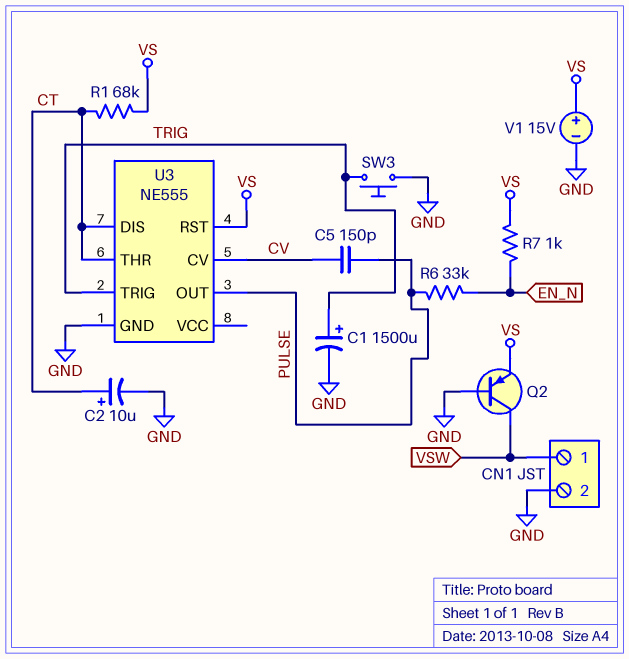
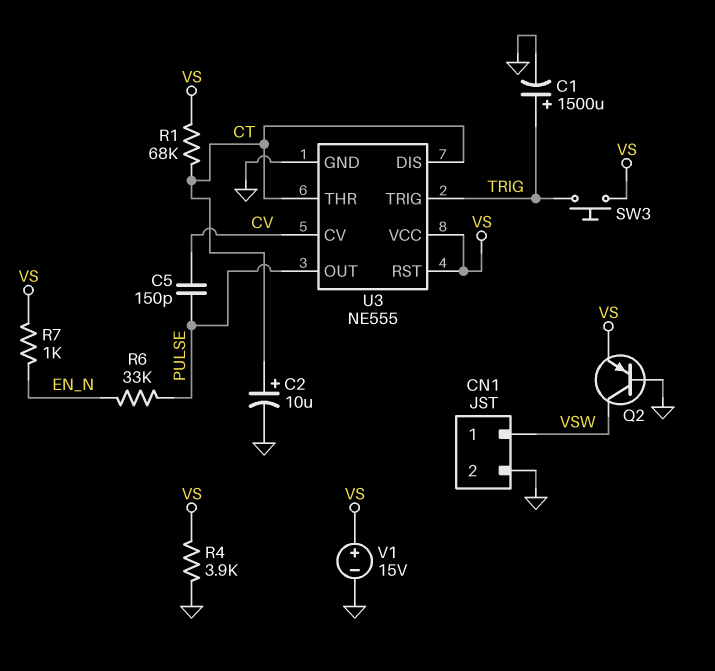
R4: none -> 3.9k (GND, VS)
SW3: button (GND, TRIG) -> button (TRIG, VS)
U3 pin VCC: none -> VS

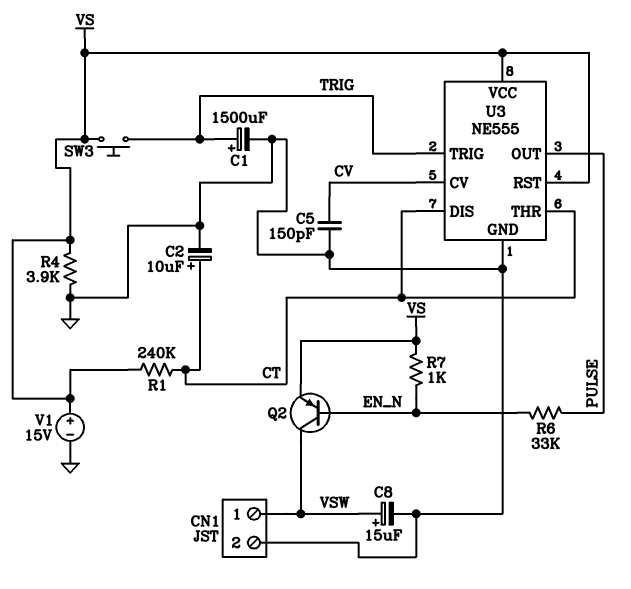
C5: 150pF (CV, PULSE) -> 150pF (CV, GND)
C8: none -> 15uF (plus VSW, minus GND)
Q2: PNP (B GND, C VSW, E VS) -> PNP (B EN_N, C VSW, E VS)
R1: 68k (CT, VS) -> 240k (CT, VS)

